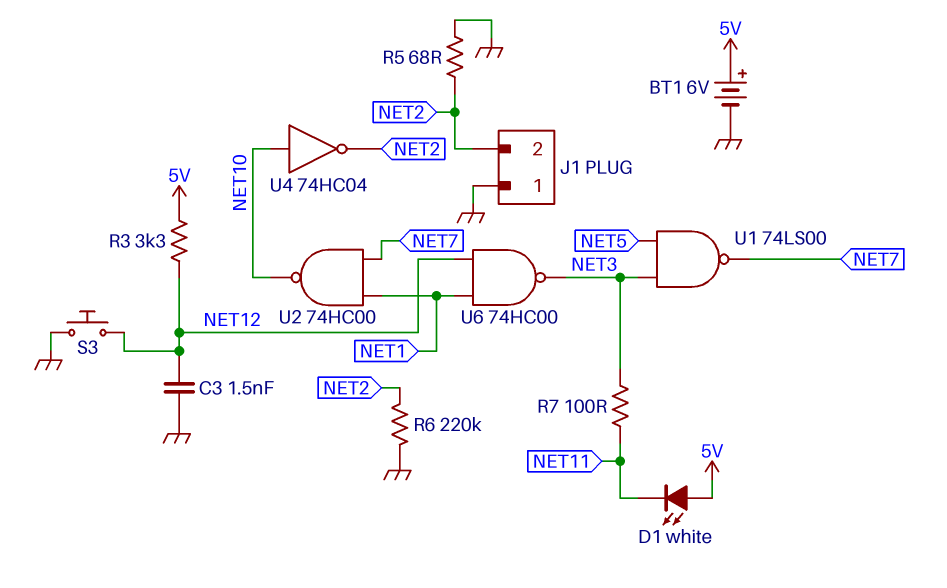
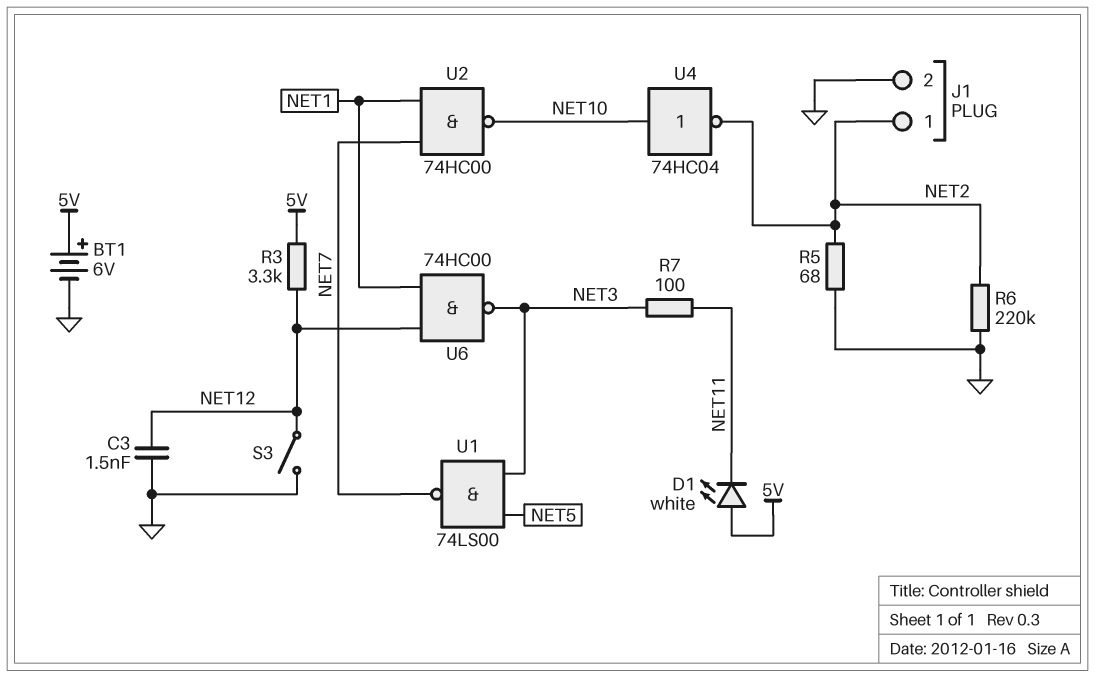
J1 pin 1: GND -> NET2
J1 pin 2: NET2 -> GND
S3: button (GND, NET12) -> switch (GND, NET12)

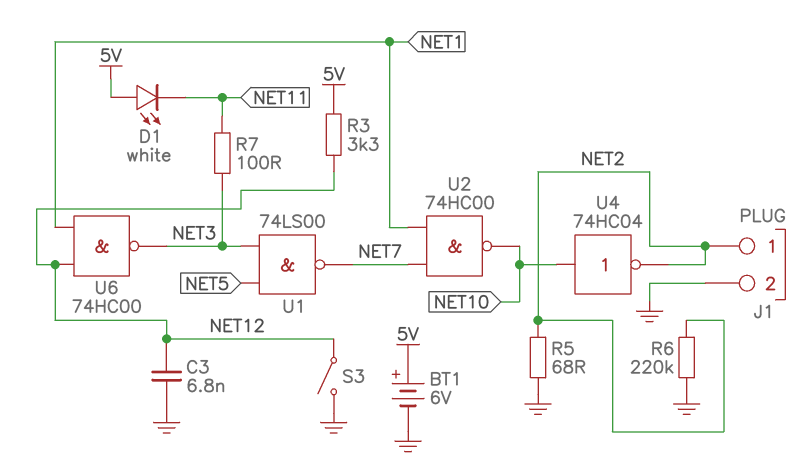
C3: 1.5nF (GND, NET12) -> 6.8nF (GND, NET12)

